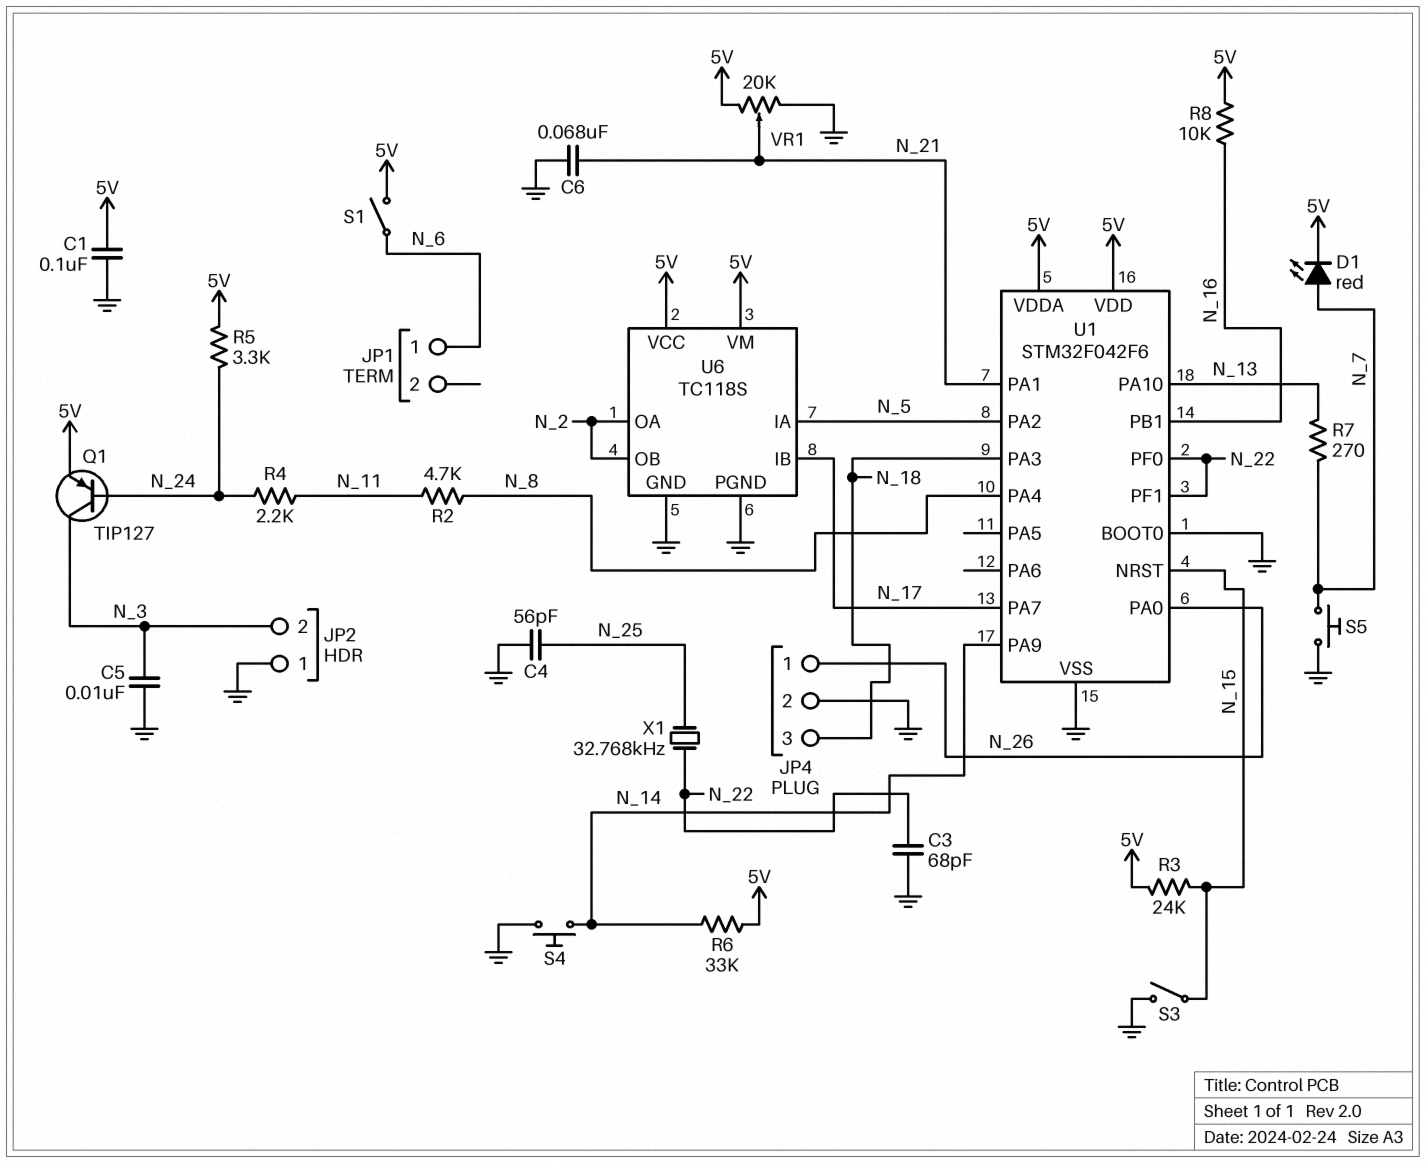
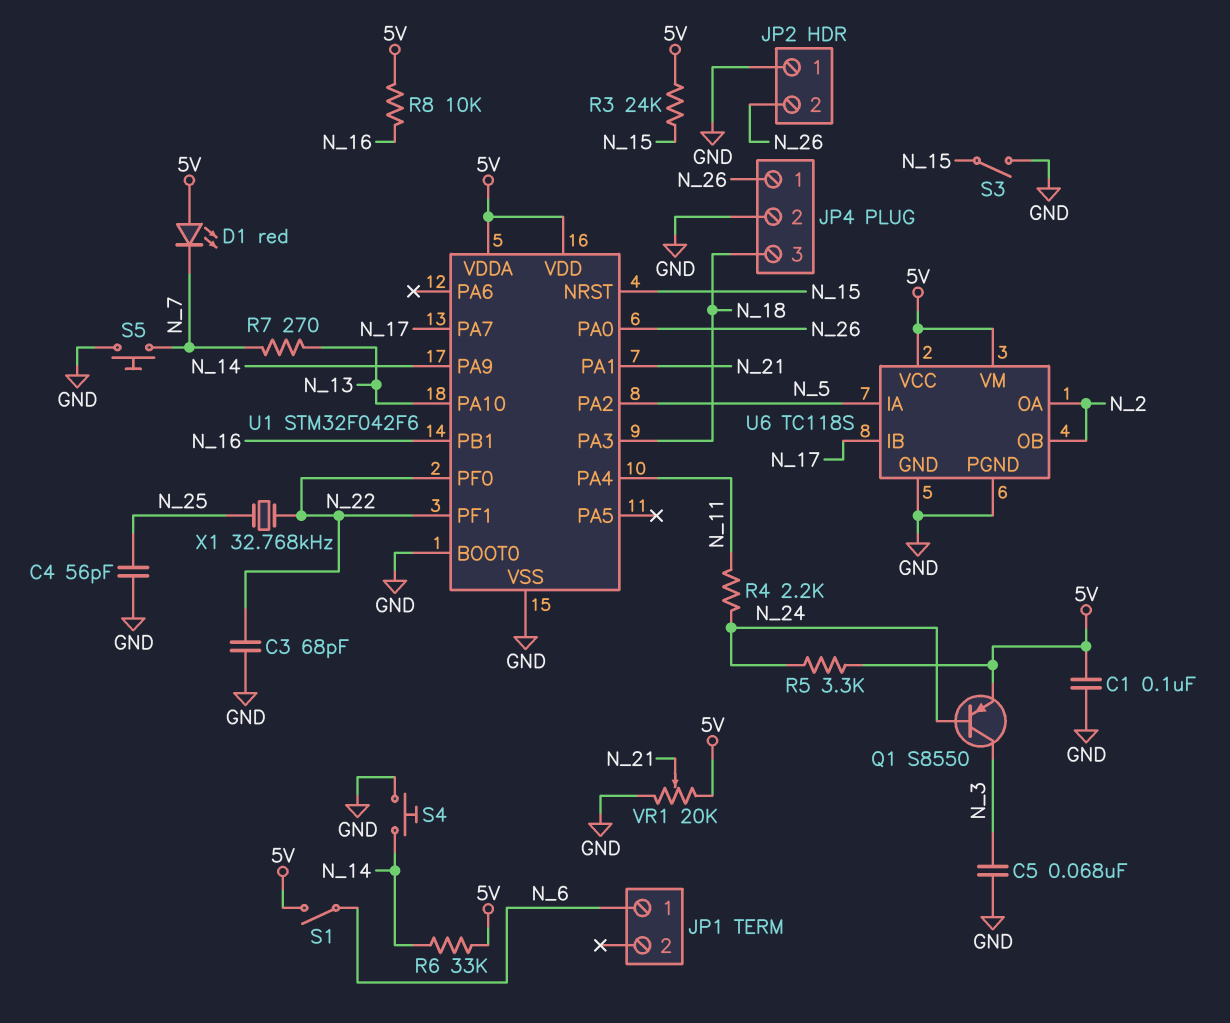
C5: 10nF (GND, N_3) -> 68nF (GND, N_3)
C6: 68nF (GND, N_21) -> none
D1: LED red (A N_7, K 5V) -> LED red (A 5V, K N_7)
JP2 pin 2: N_3 -> N_26
Q1: PNP TIP127 (B N_24, C N_3, E 5V) -> PNP S8550 (B N_24, C N_3, E 5V)
R2: 4.7k (N_8, N_11) -> none
U1 pin PA4: N_8 -> N_11

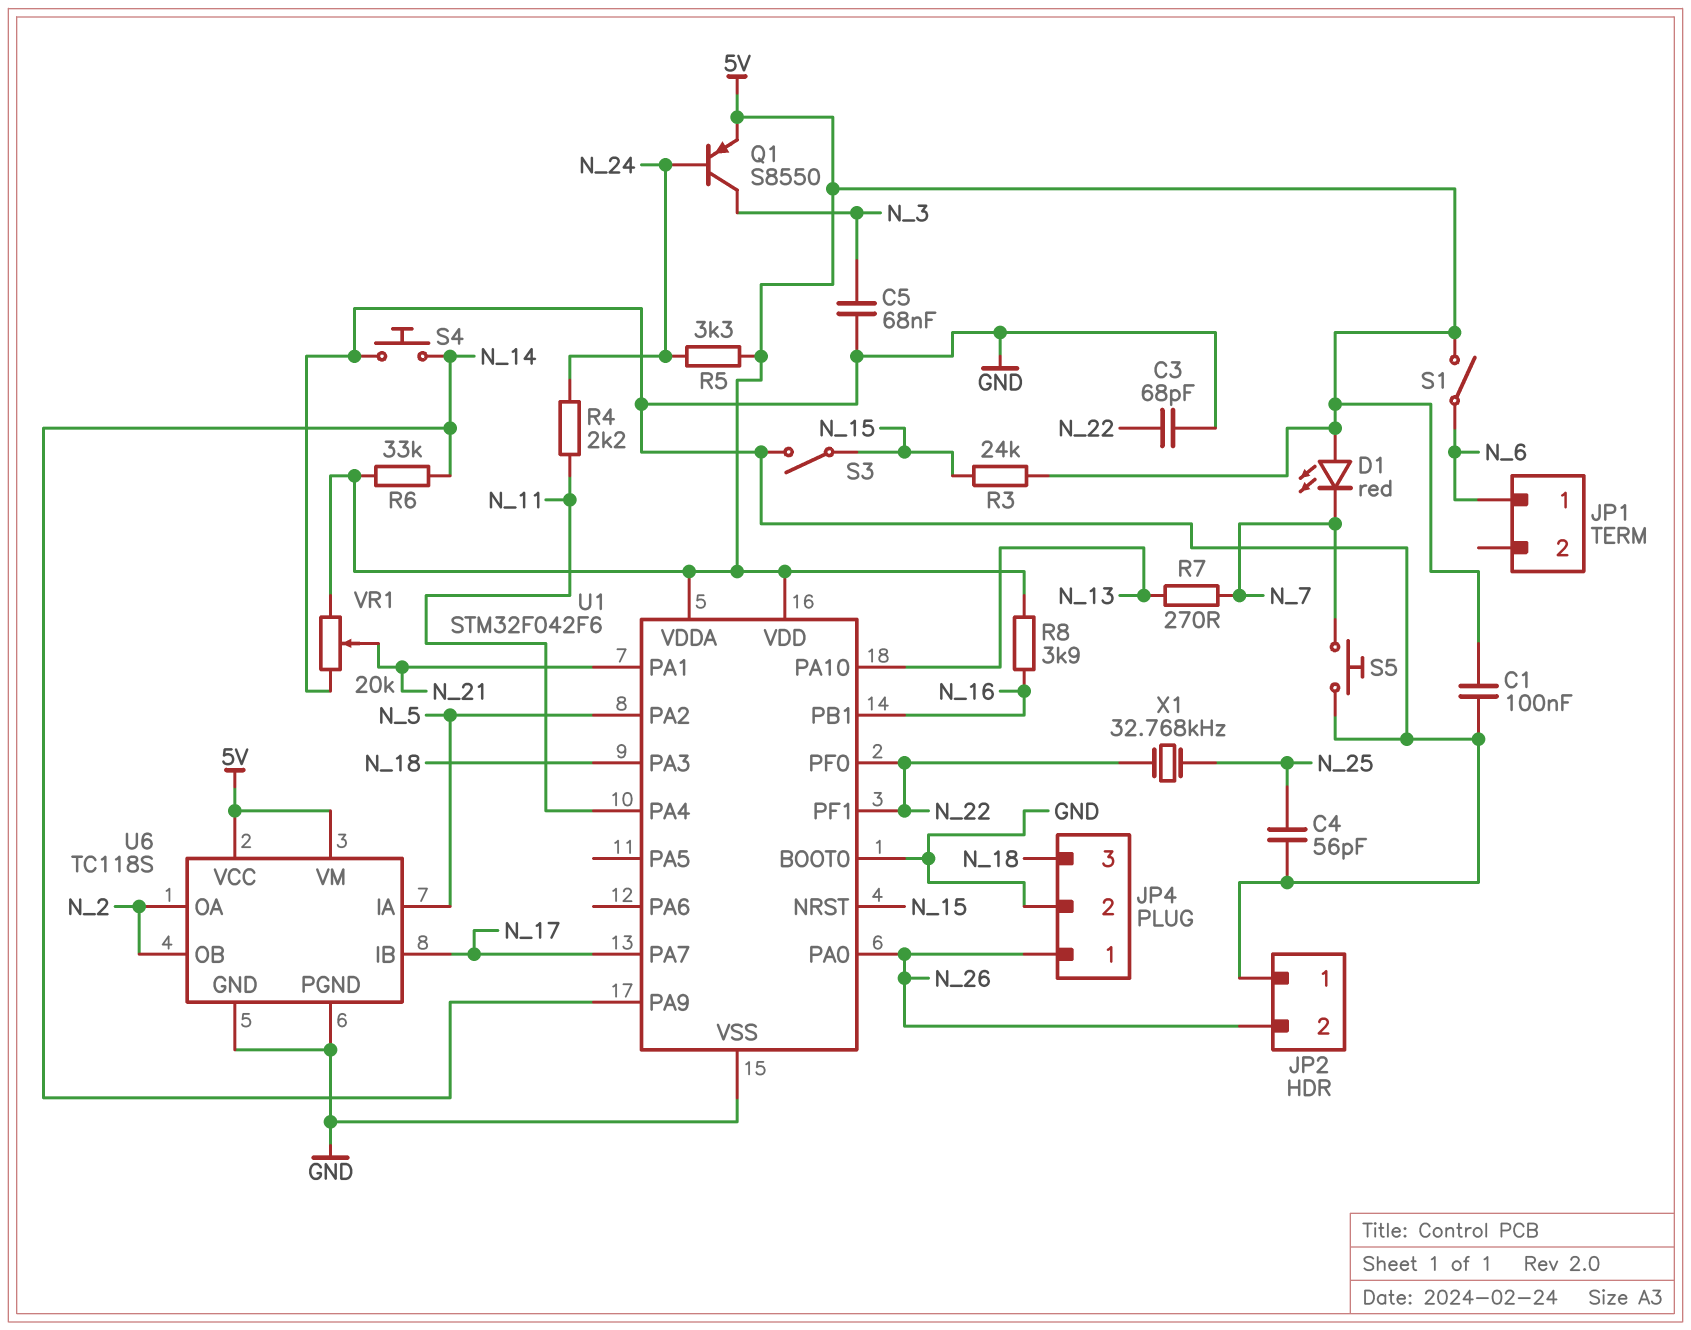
R8: 10k (5V, N_16) -> 3.9k (5V, N_16)

